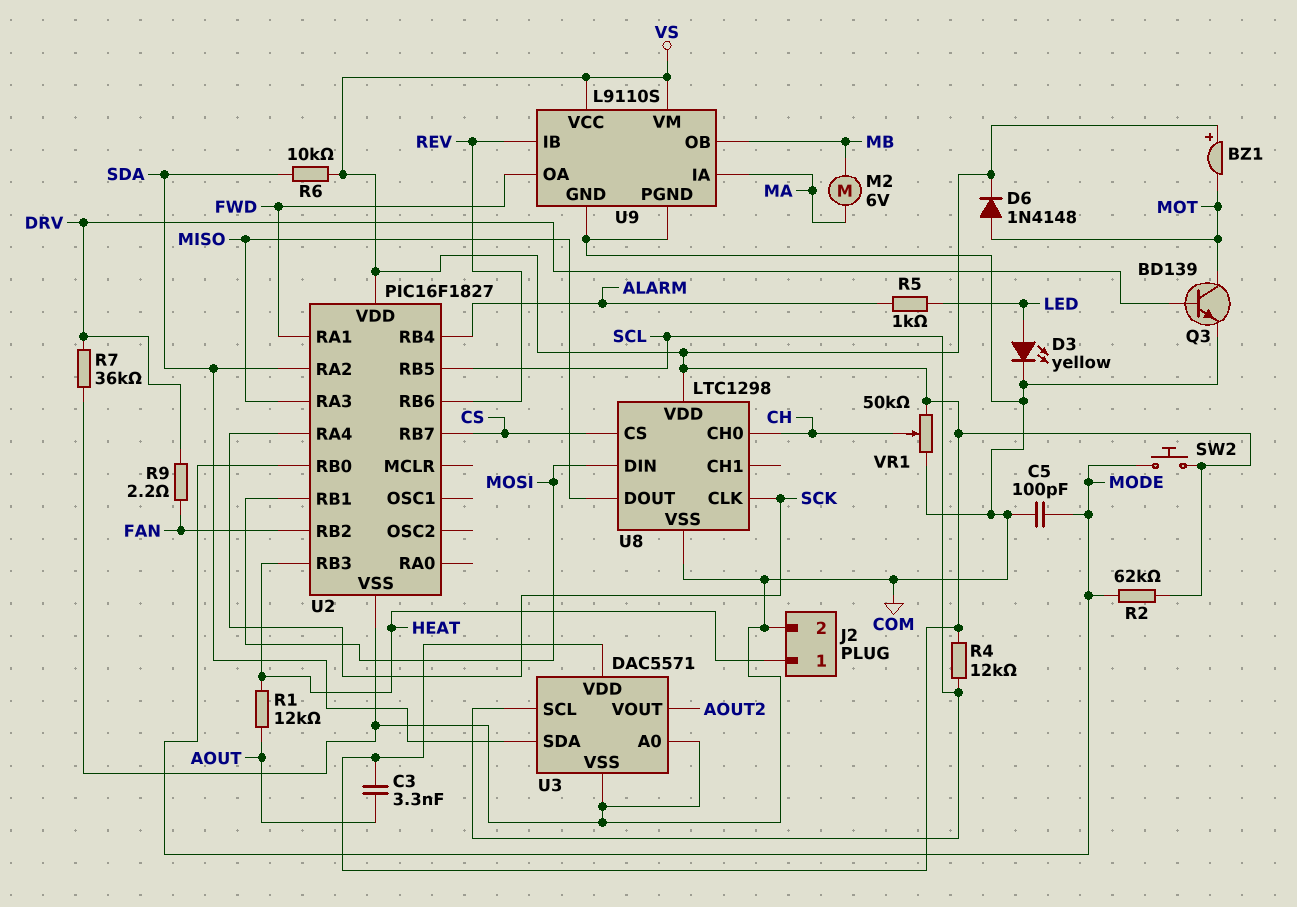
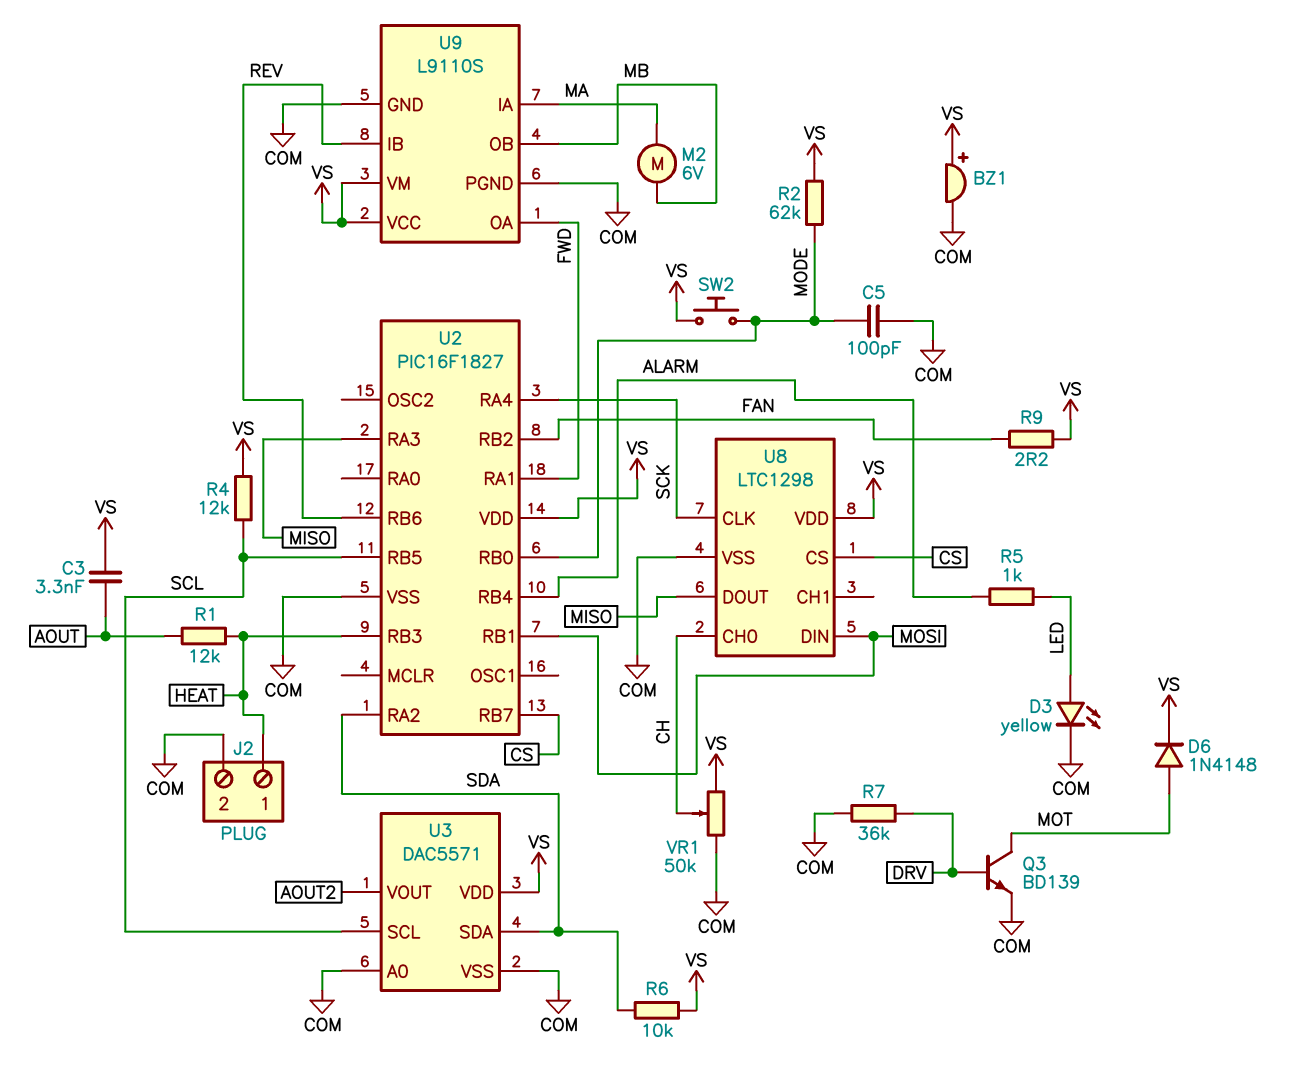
BZ1: buzzer (plus VS, minus MOT) -> buzzer (plus VS, minus COM)
R9: 2.2 (DRV, FAN) -> 2.2 (FAN, VS)

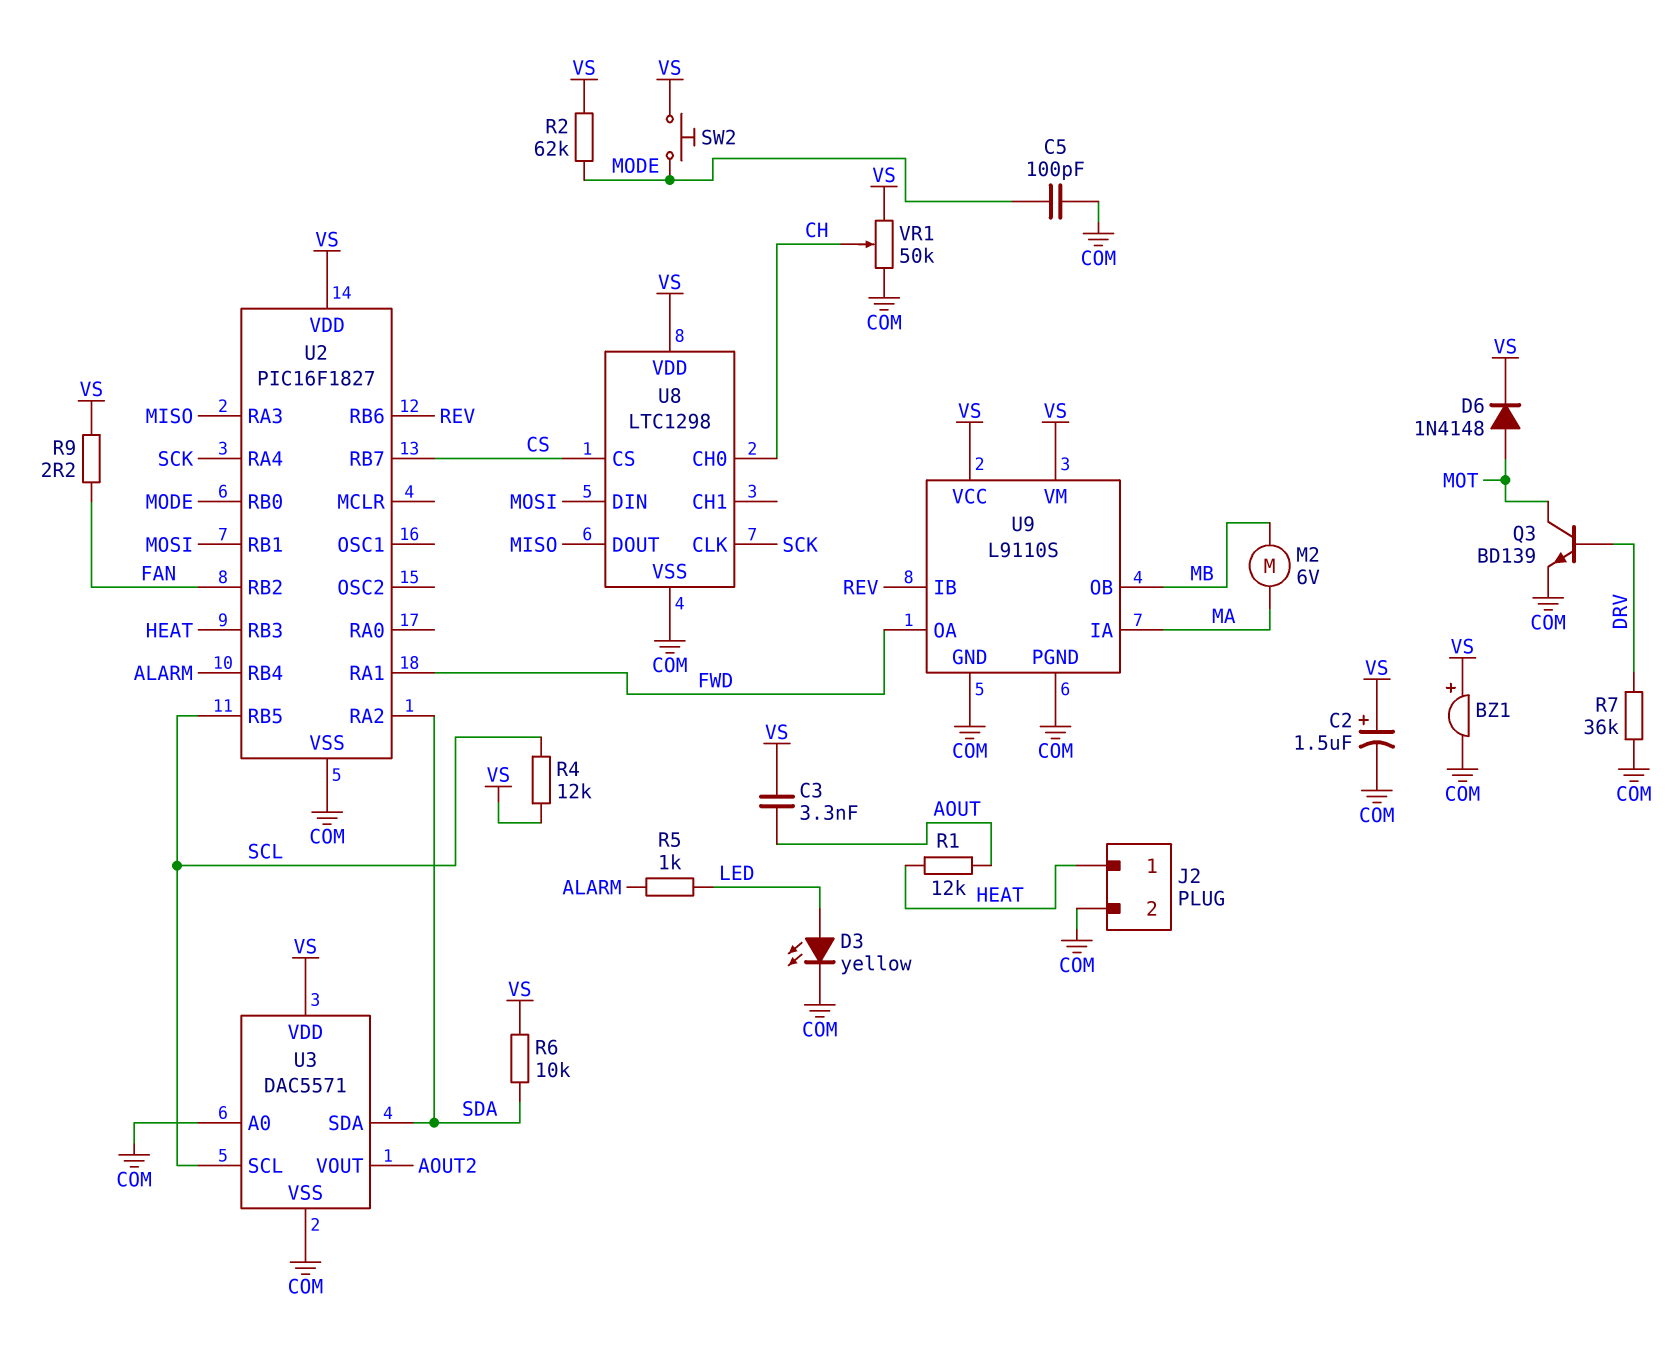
C2: none -> 1.5uF (plus VS, minus COM)

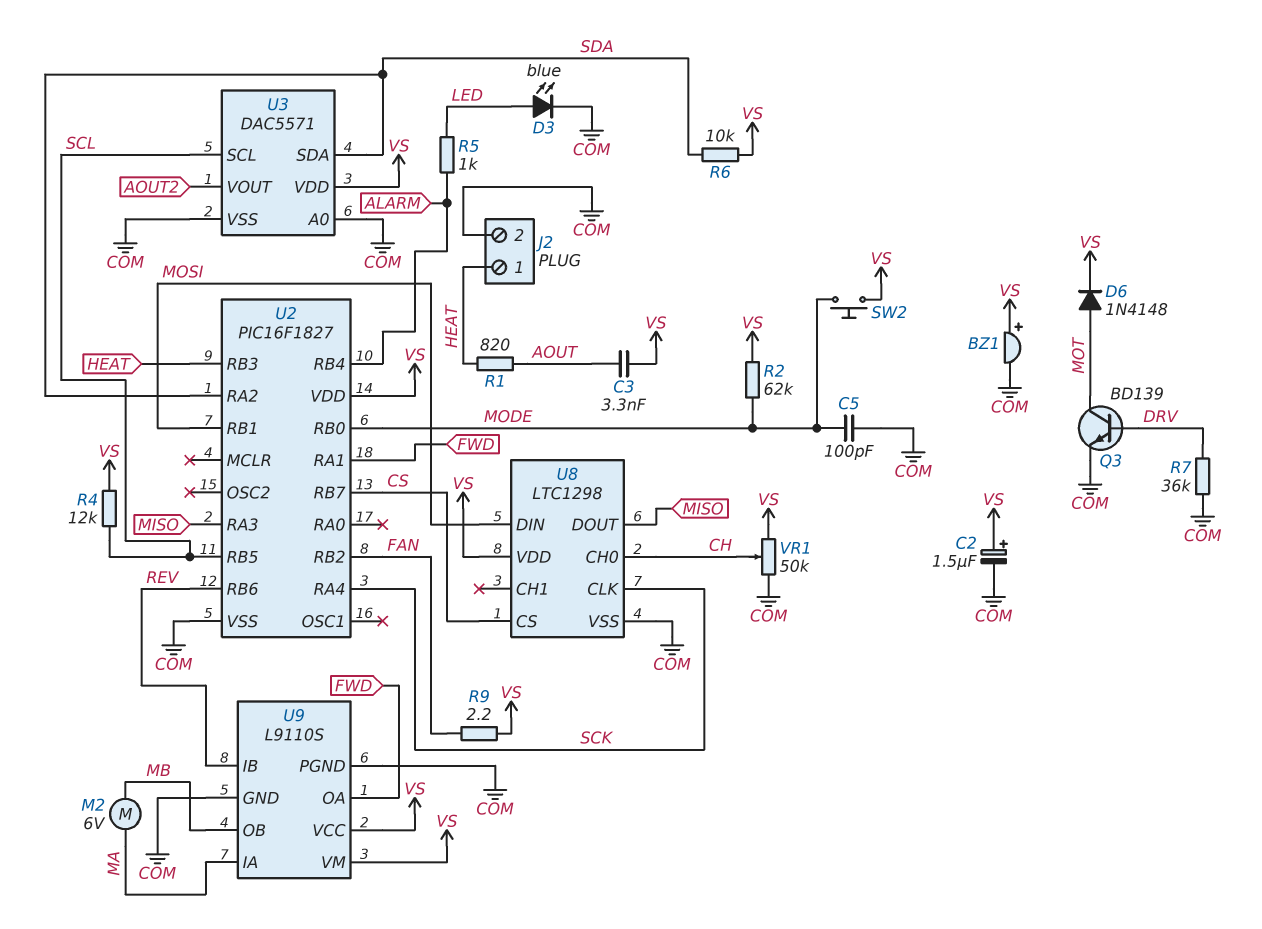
D3: LED yellow (A LED, K COM) -> LED blue (A LED, K COM)
R1: 12k (AOUT, HEAT) -> 820 (AOUT, HEAT)

